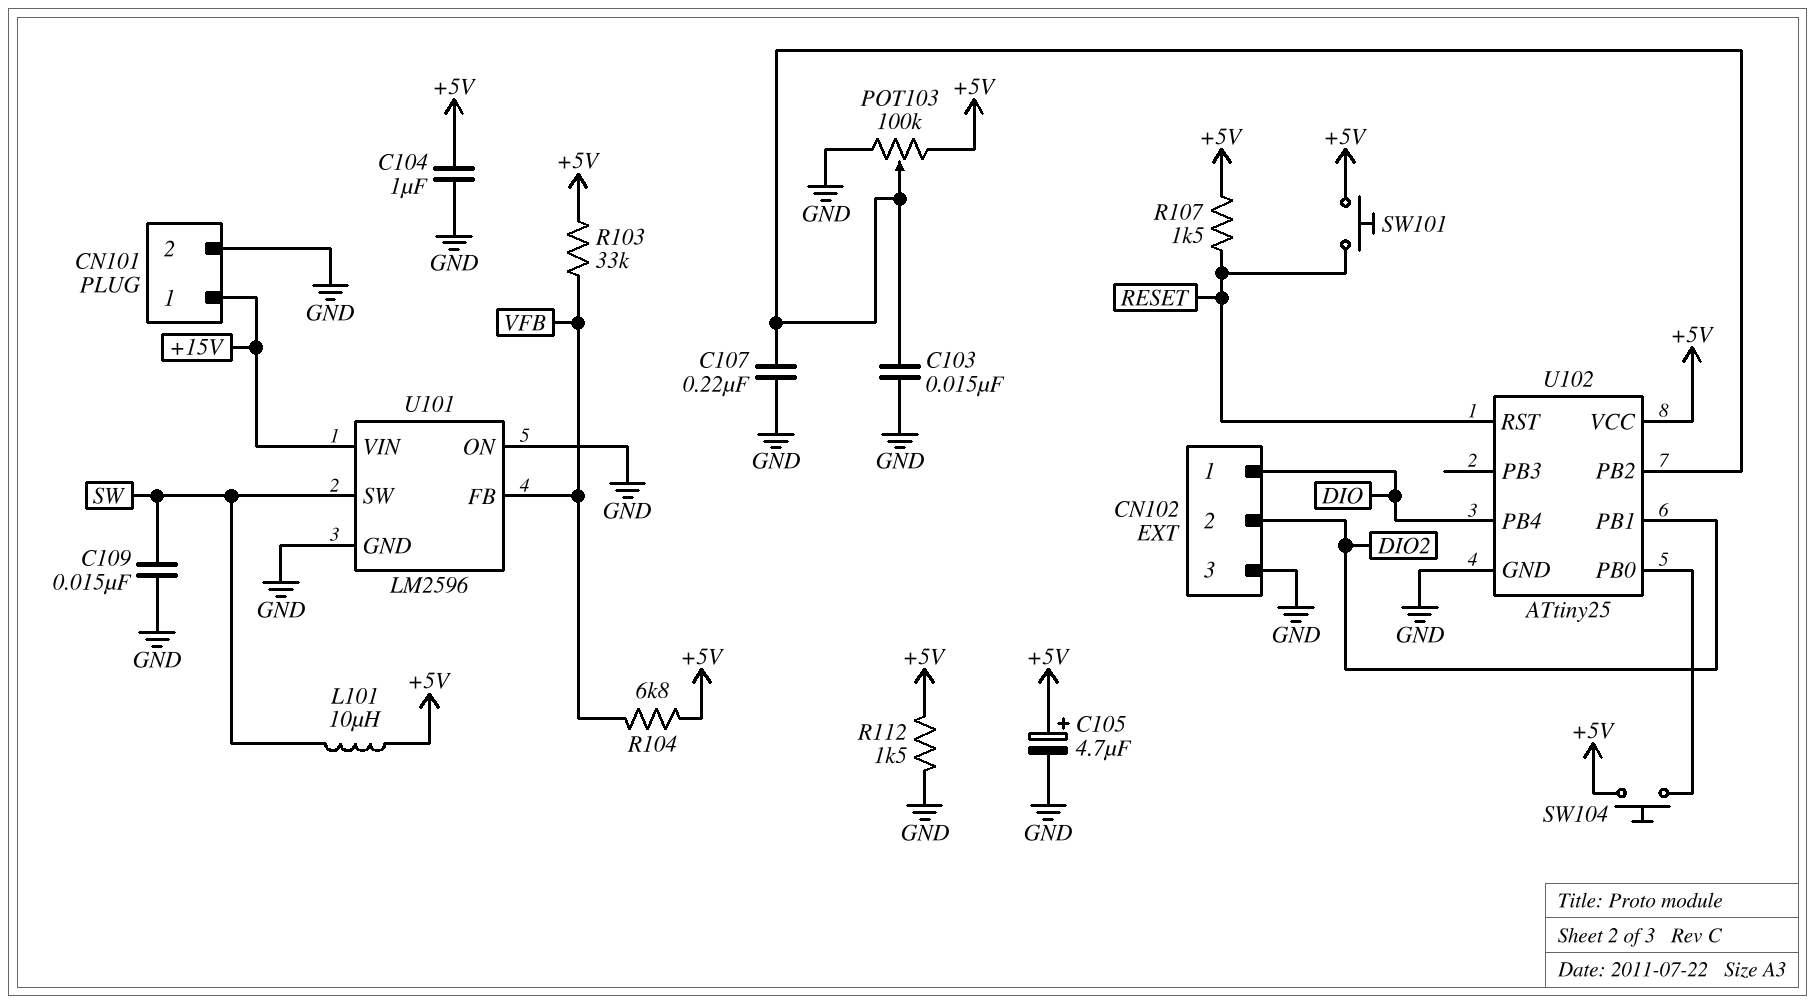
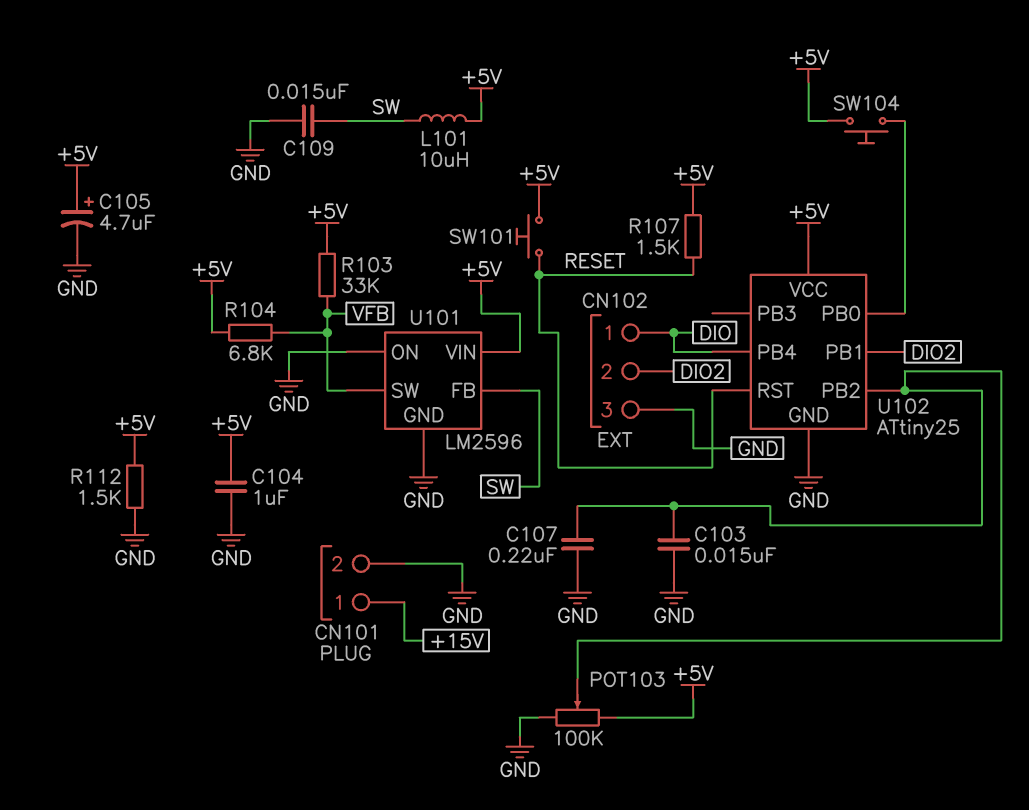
U101 pin FB: VFB -> SW
U101 pin SW: SW -> VFB
U101 pin VIN: +15V -> +5V

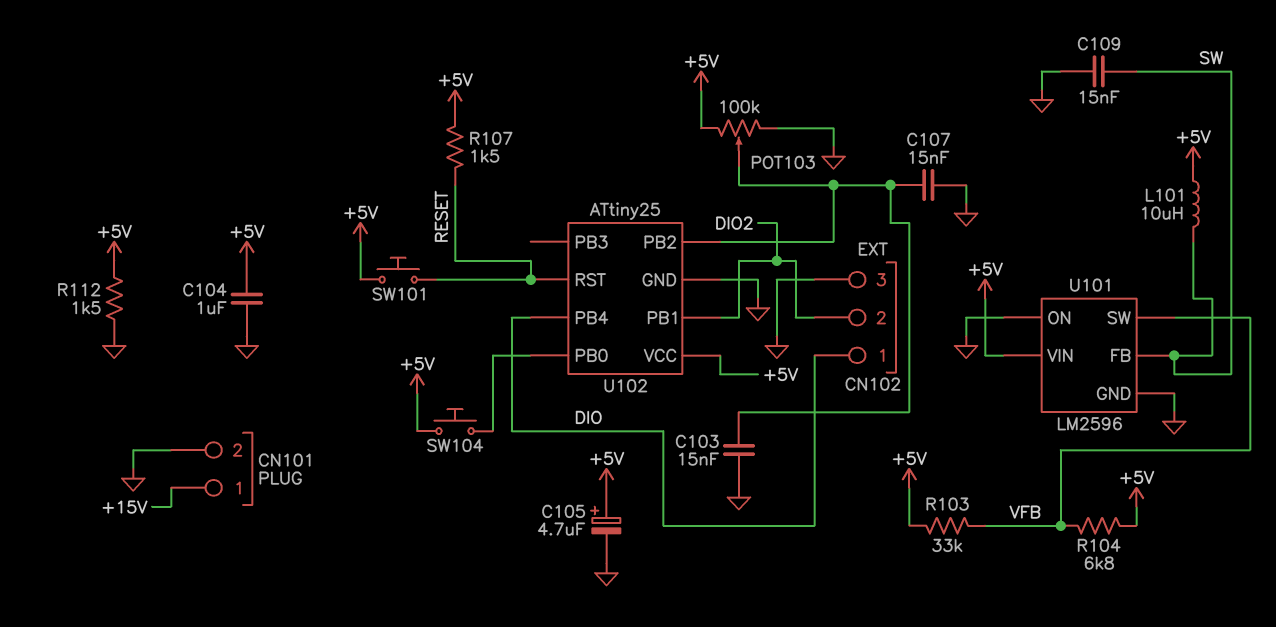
C107: 220nF (GND, U102/PB2) -> 15nF (GND, U102/PB2)

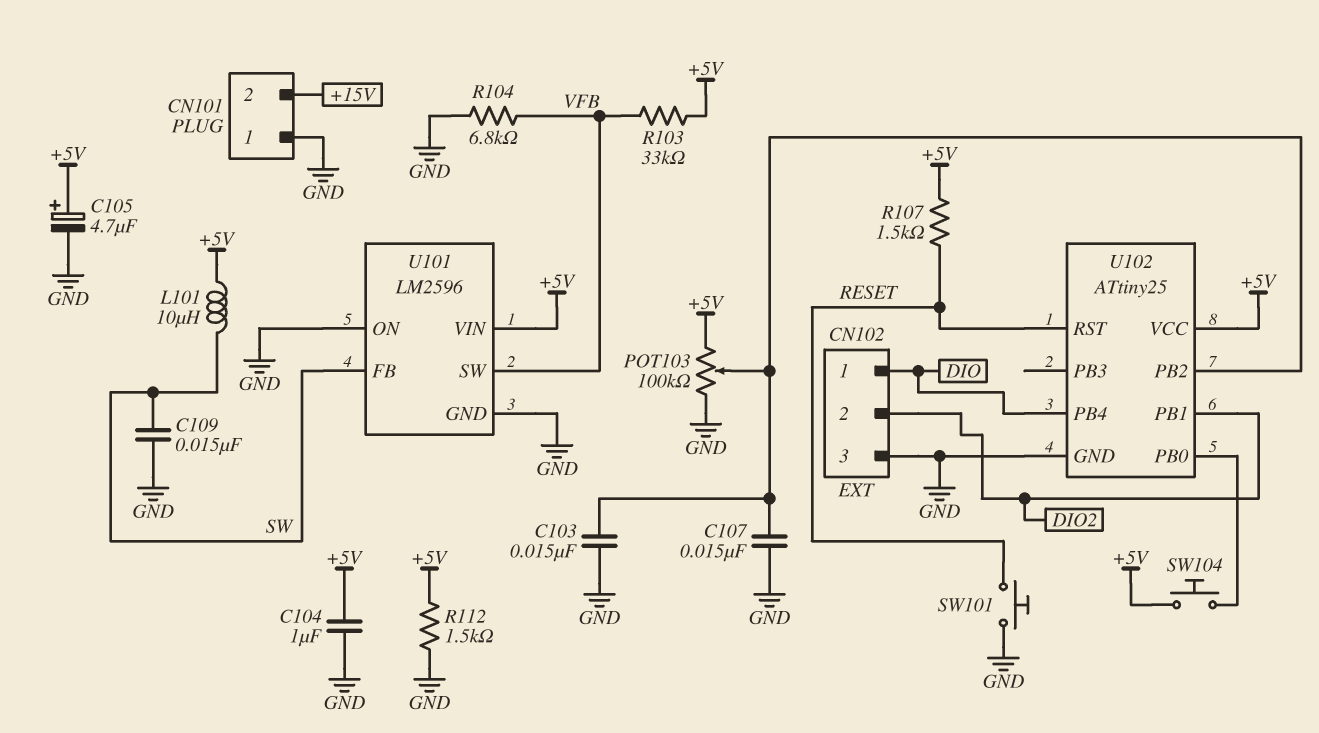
CN101 pin 1: +15V -> GND
CN101 pin 2: GND -> +15V
R104: 6.8k (+5V, VFB) -> 6.8k (GND, VFB)
SW101: button (+5V, RESET) -> button (GND, RESET)

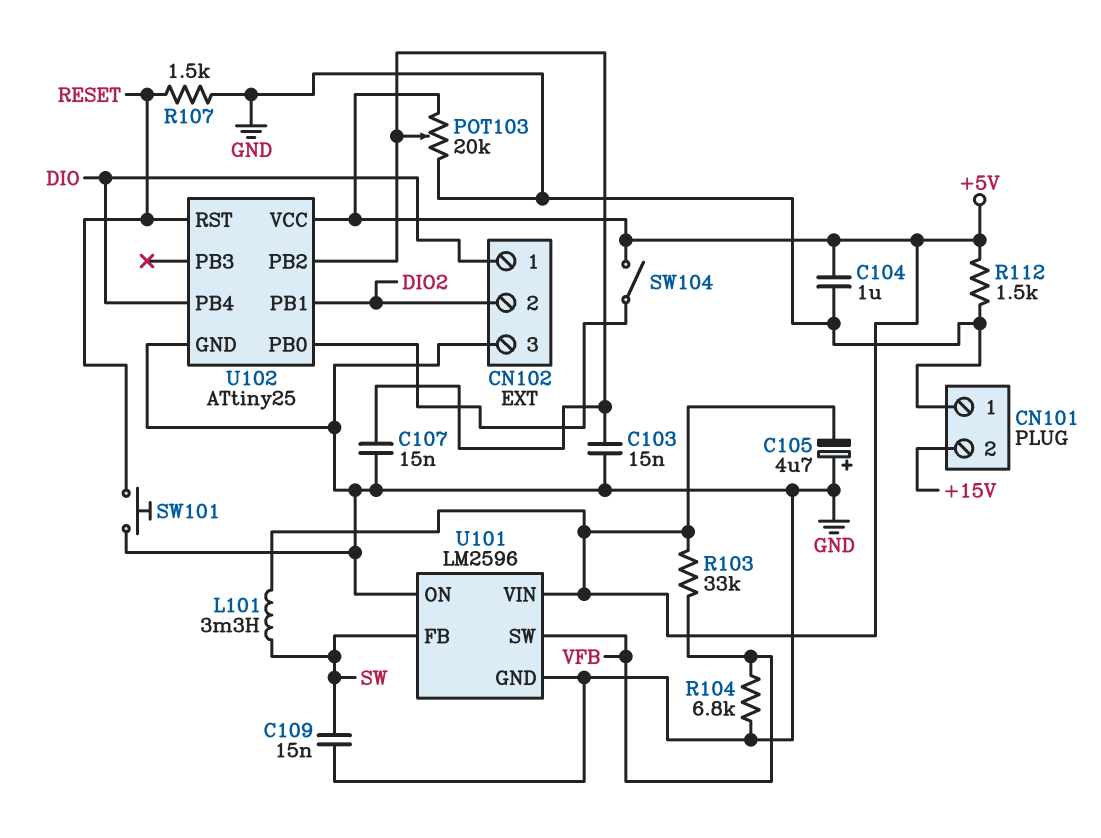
C105: 4.7uF (plus +5V, minus GND) -> 4.7uF (plus GND, minus +5V)
L101: 10uH (+5V, SW) -> 3.3mH (+5V, SW)
POT103: 100k (+5V, GND, wiper U102/PB2) -> 20k (+5V, GND, wiper U102/PB2)
R107: 1.5k (+5V, RESET) -> 1.5k (GND, RESET)
SW104: button (+5V, U102/PB0) -> switch (+5V, U102/PB0)

